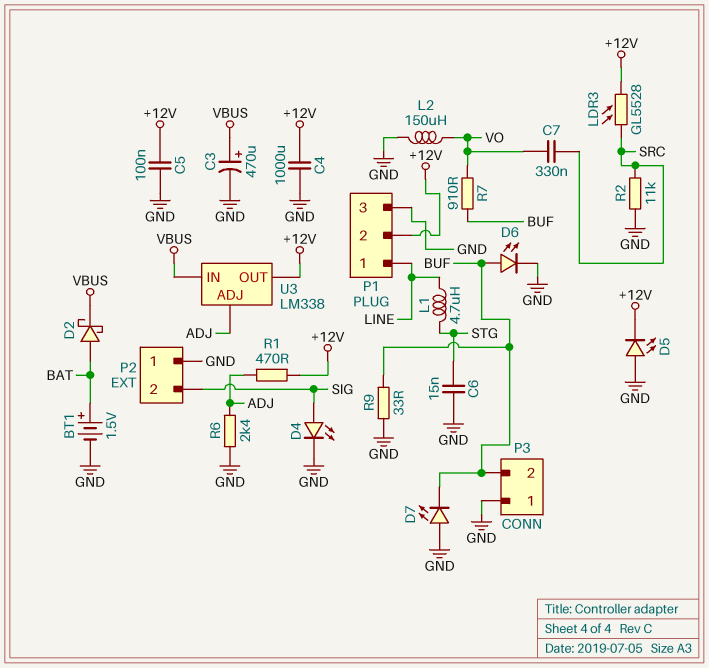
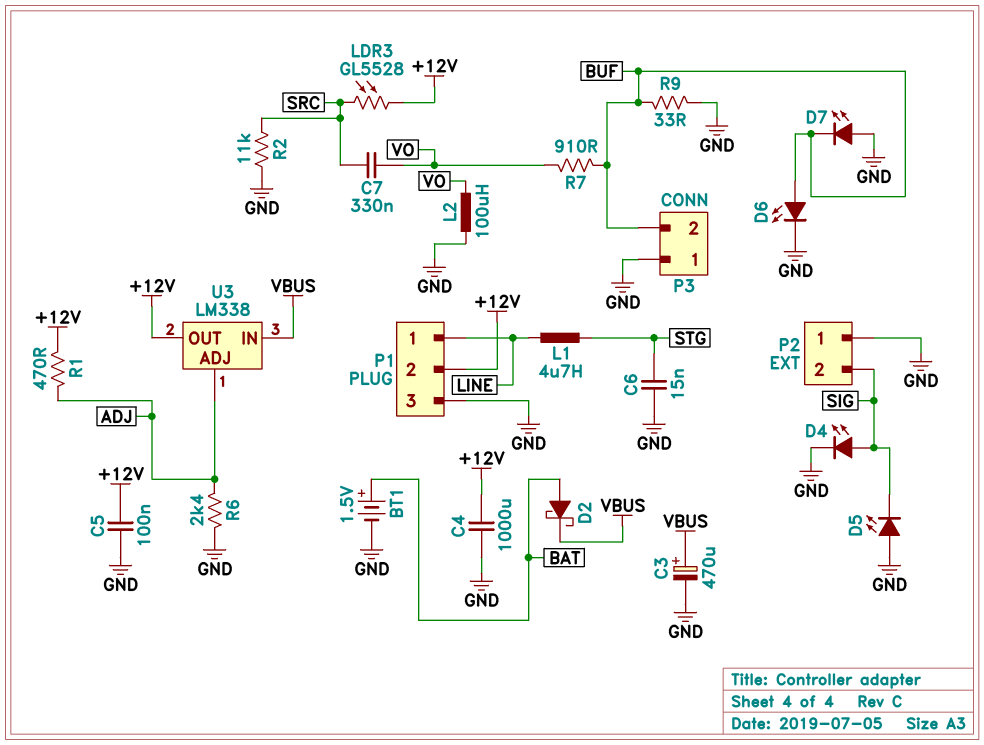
D5: LED (A GND, K +12V) -> LED (A GND, K SIG)
L2: 150uH (GND, VO) -> 100uH (GND, VO)

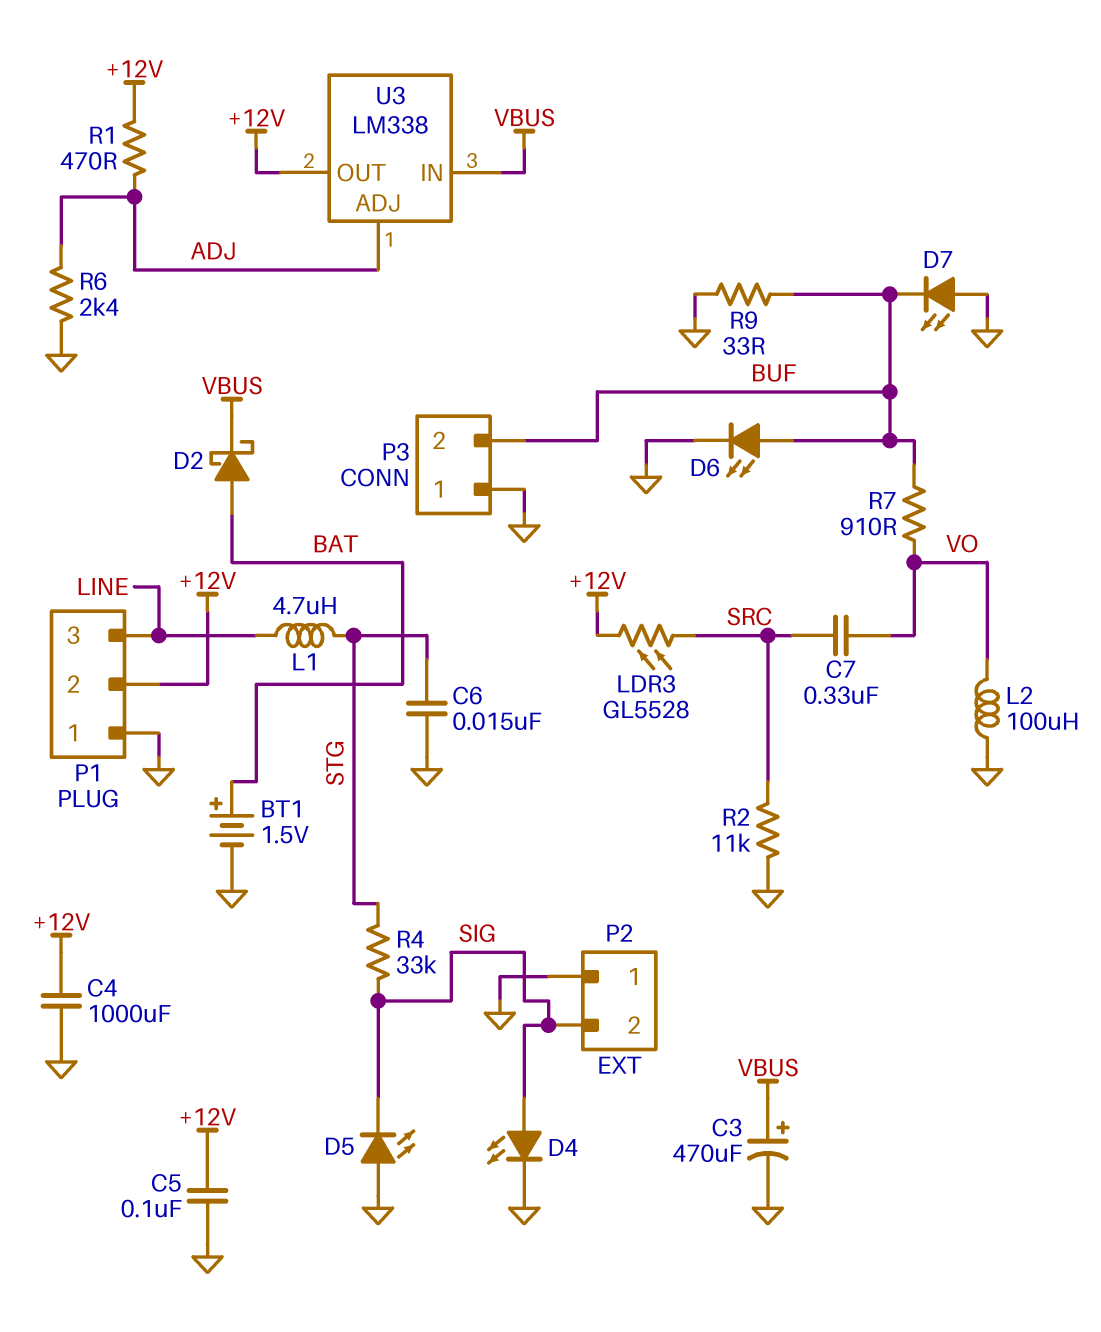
P1 pin 1: LINE -> GND
P1 pin 3: GND -> LINE
R4: none -> 33k (SIG, STG)

